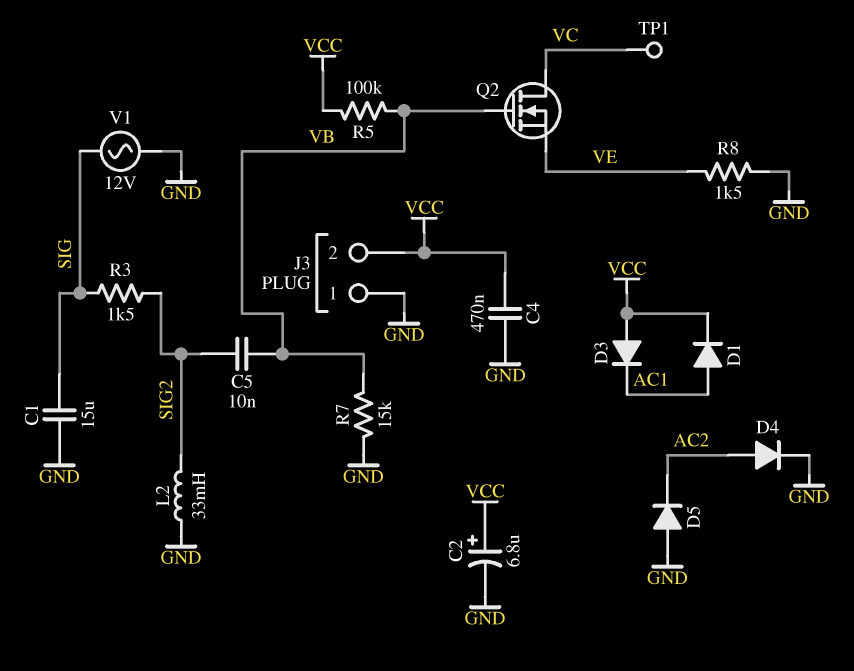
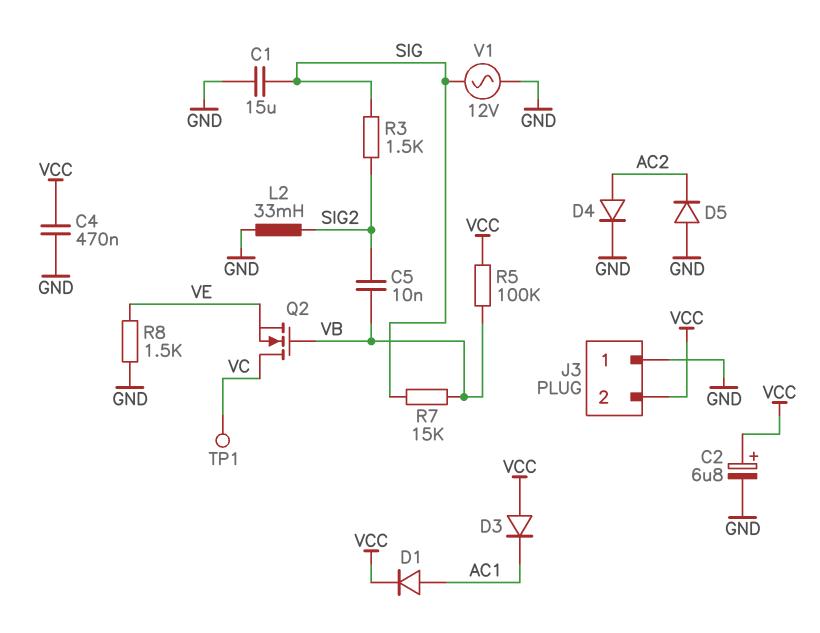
R7: 15k (GND, VB) -> 15k (SIG, VB)

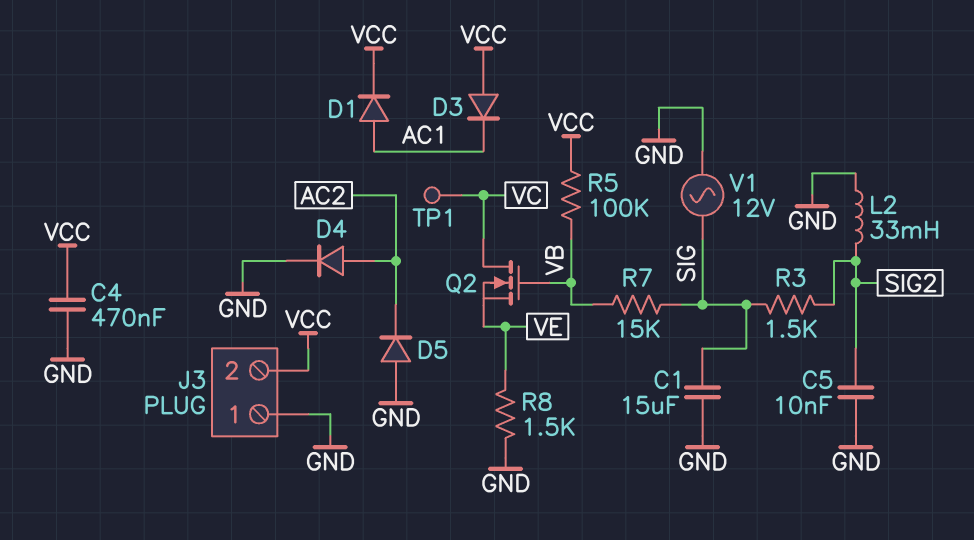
C2: 6.8uF (plus VCC, minus GND) -> none
C5: 10nF (SIG2, VB) -> 10nF (GND, SIG2)

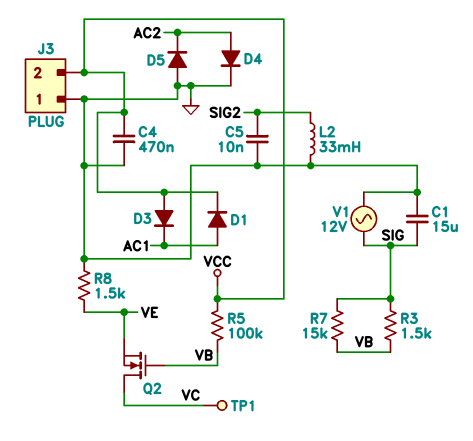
R3: 1.5k (SIG, SIG2) -> 1.5k (SIG, VB)

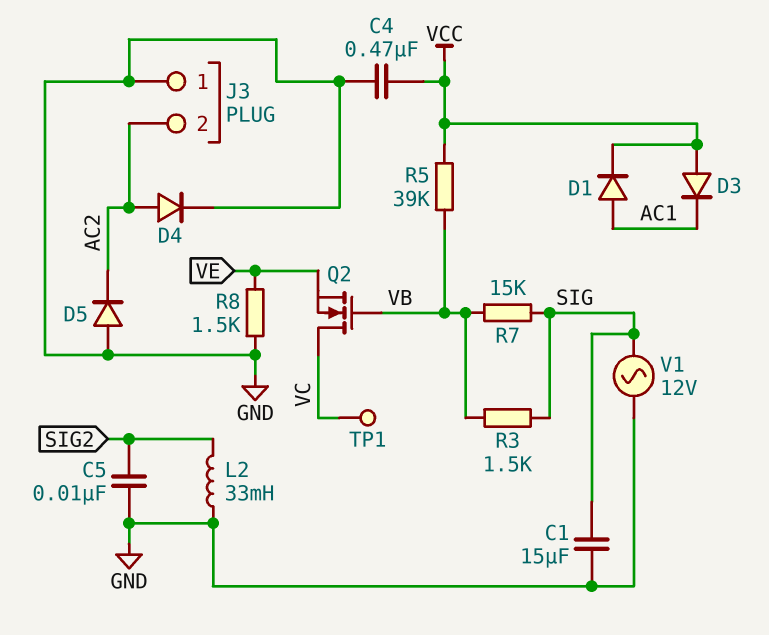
J3 pin 2: VCC -> AC2
R5: 100k (VB, VCC) -> 39k (VB, VCC)

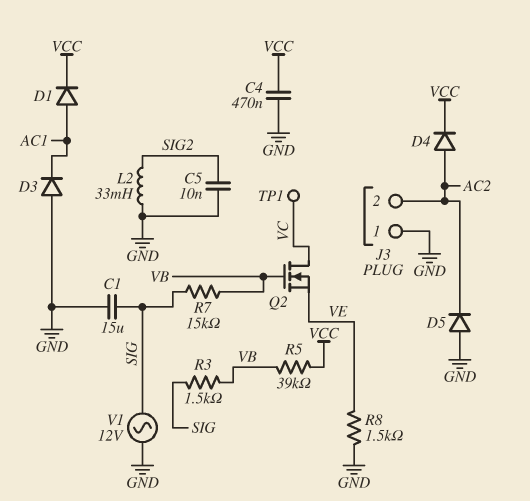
D3: diode (A VCC, K AC1) -> diode (A GND, K AC1)
D4: diode (A AC2, K GND) -> diode (A AC2, K VCC)

